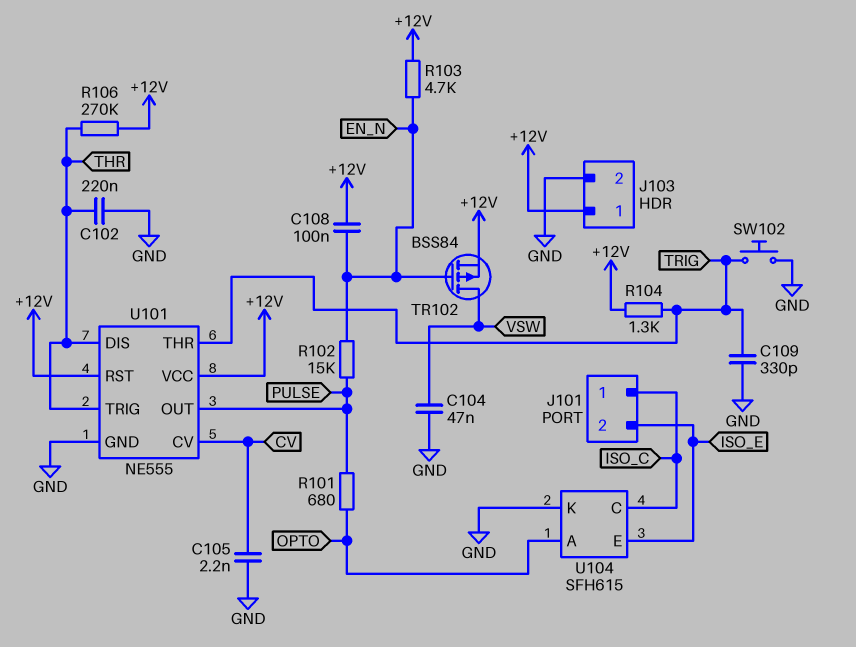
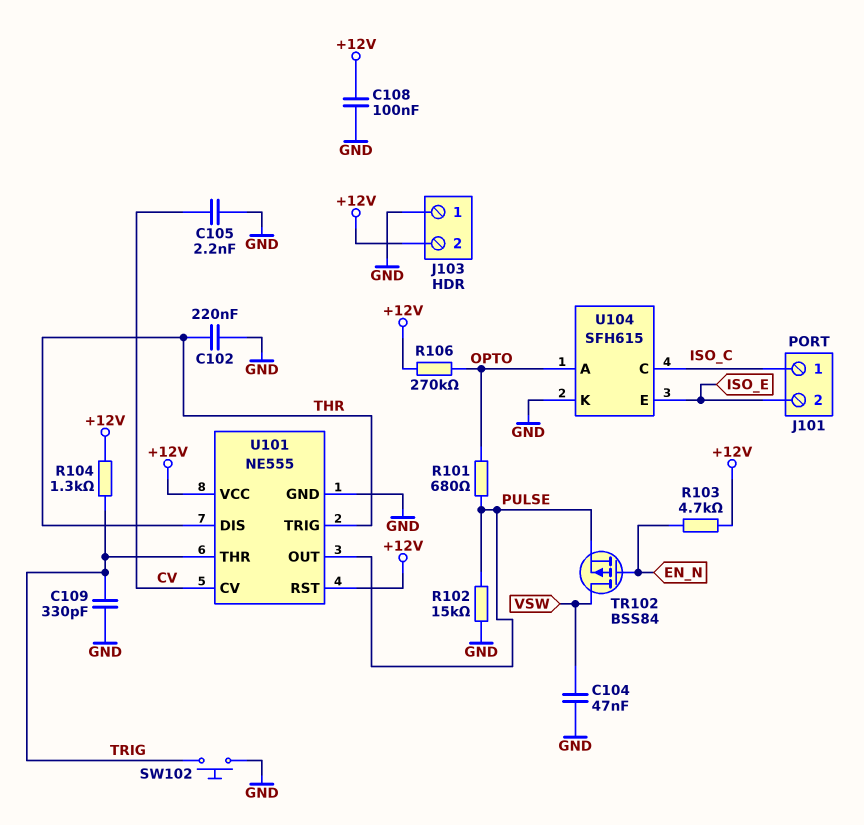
C108: 100nF (+12V, EN_N) -> 100nF (+12V, GND)
J103 pin 1: +12V -> GND
J103 pin 2: GND -> +12V
R102: 15k (EN_N, PULSE) -> 15k (GND, PULSE)
R106: 270k (+12V, THR) -> 270k (+12V, OPTO)
TR102: PMOS BSS84 (G EN_N, D VSW, S +12V) -> PMOS BSS84 (G EN_N, D VSW, S PULSE)

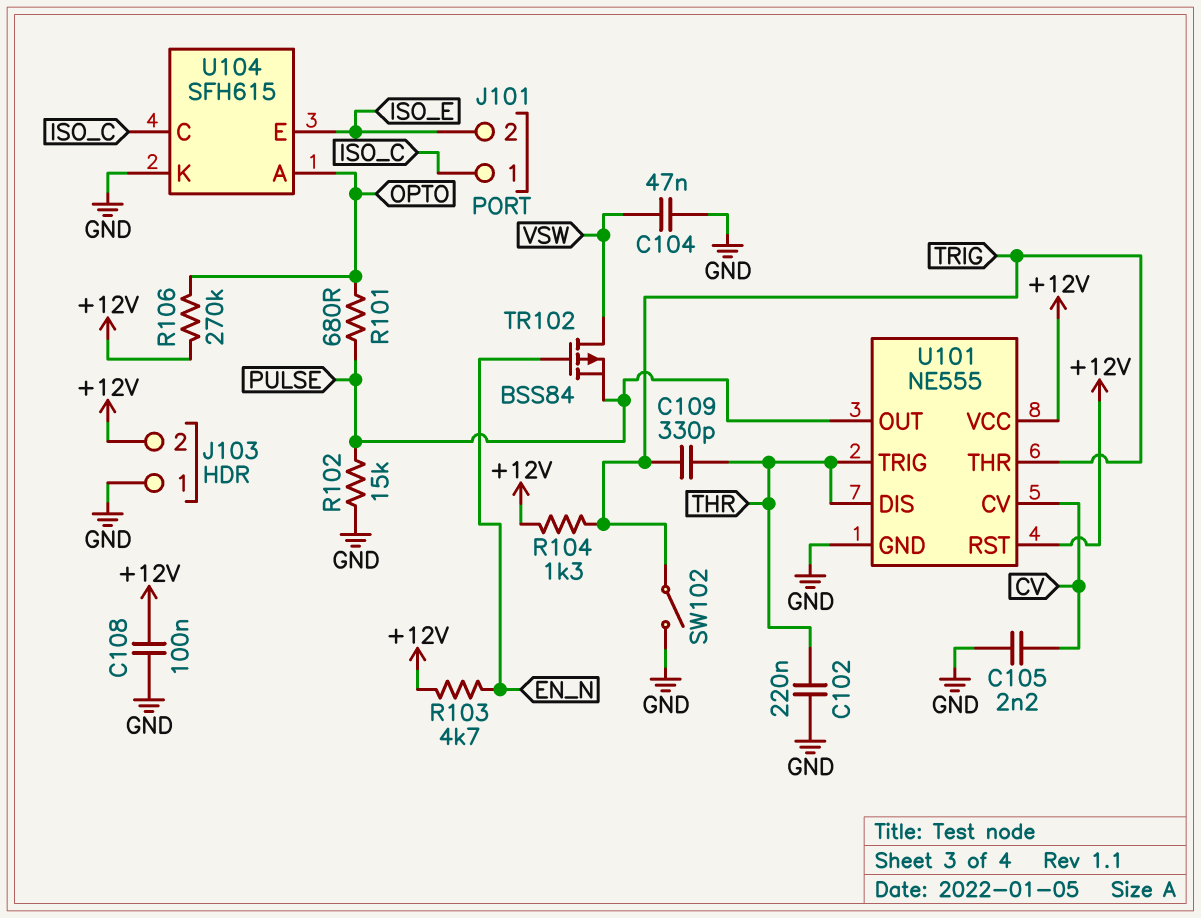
C109: 330pF (GND, TRIG) -> 330pF (THR, TRIG)
SW102: button (GND, TRIG) -> switch (GND, TRIG)

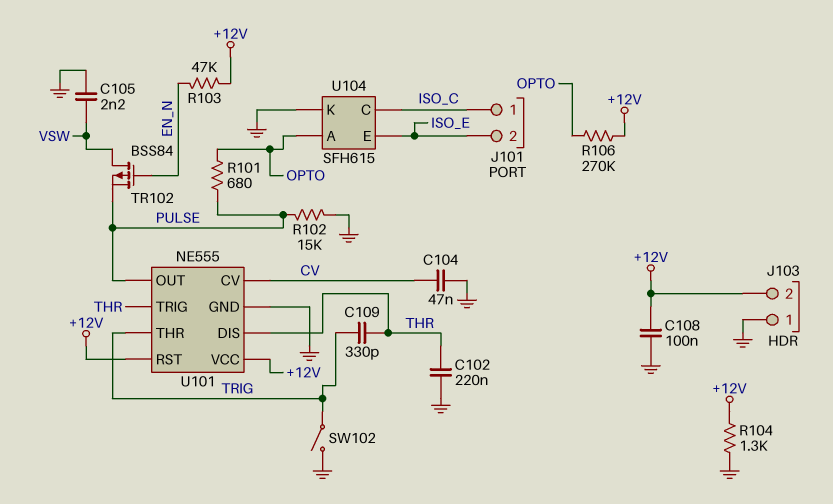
C104: 47nF (GND, VSW) -> 47nF (CV, GND)
C105: 2.2nF (CV, GND) -> 2.2nF (GND, VSW)
R103: 4.7k (+12V, EN_N) -> 47k (+12V, EN_N)
R104: 1.3k (+12V, TRIG) -> 1.3k (+12V, GND)

